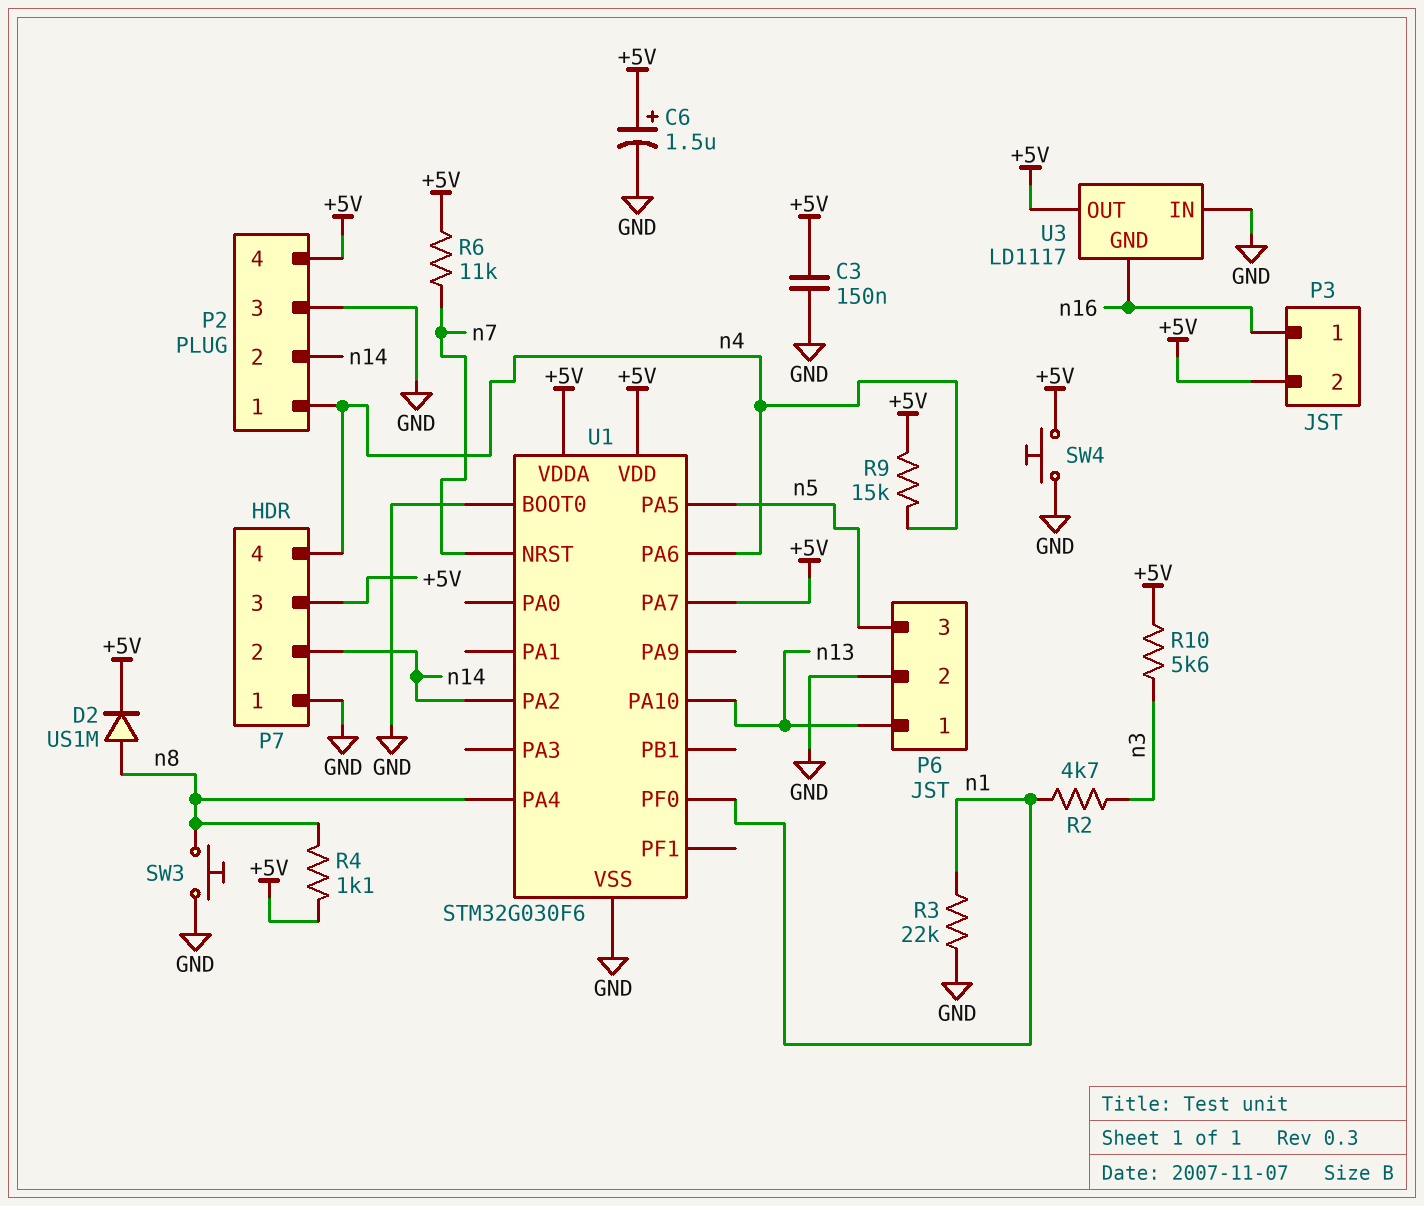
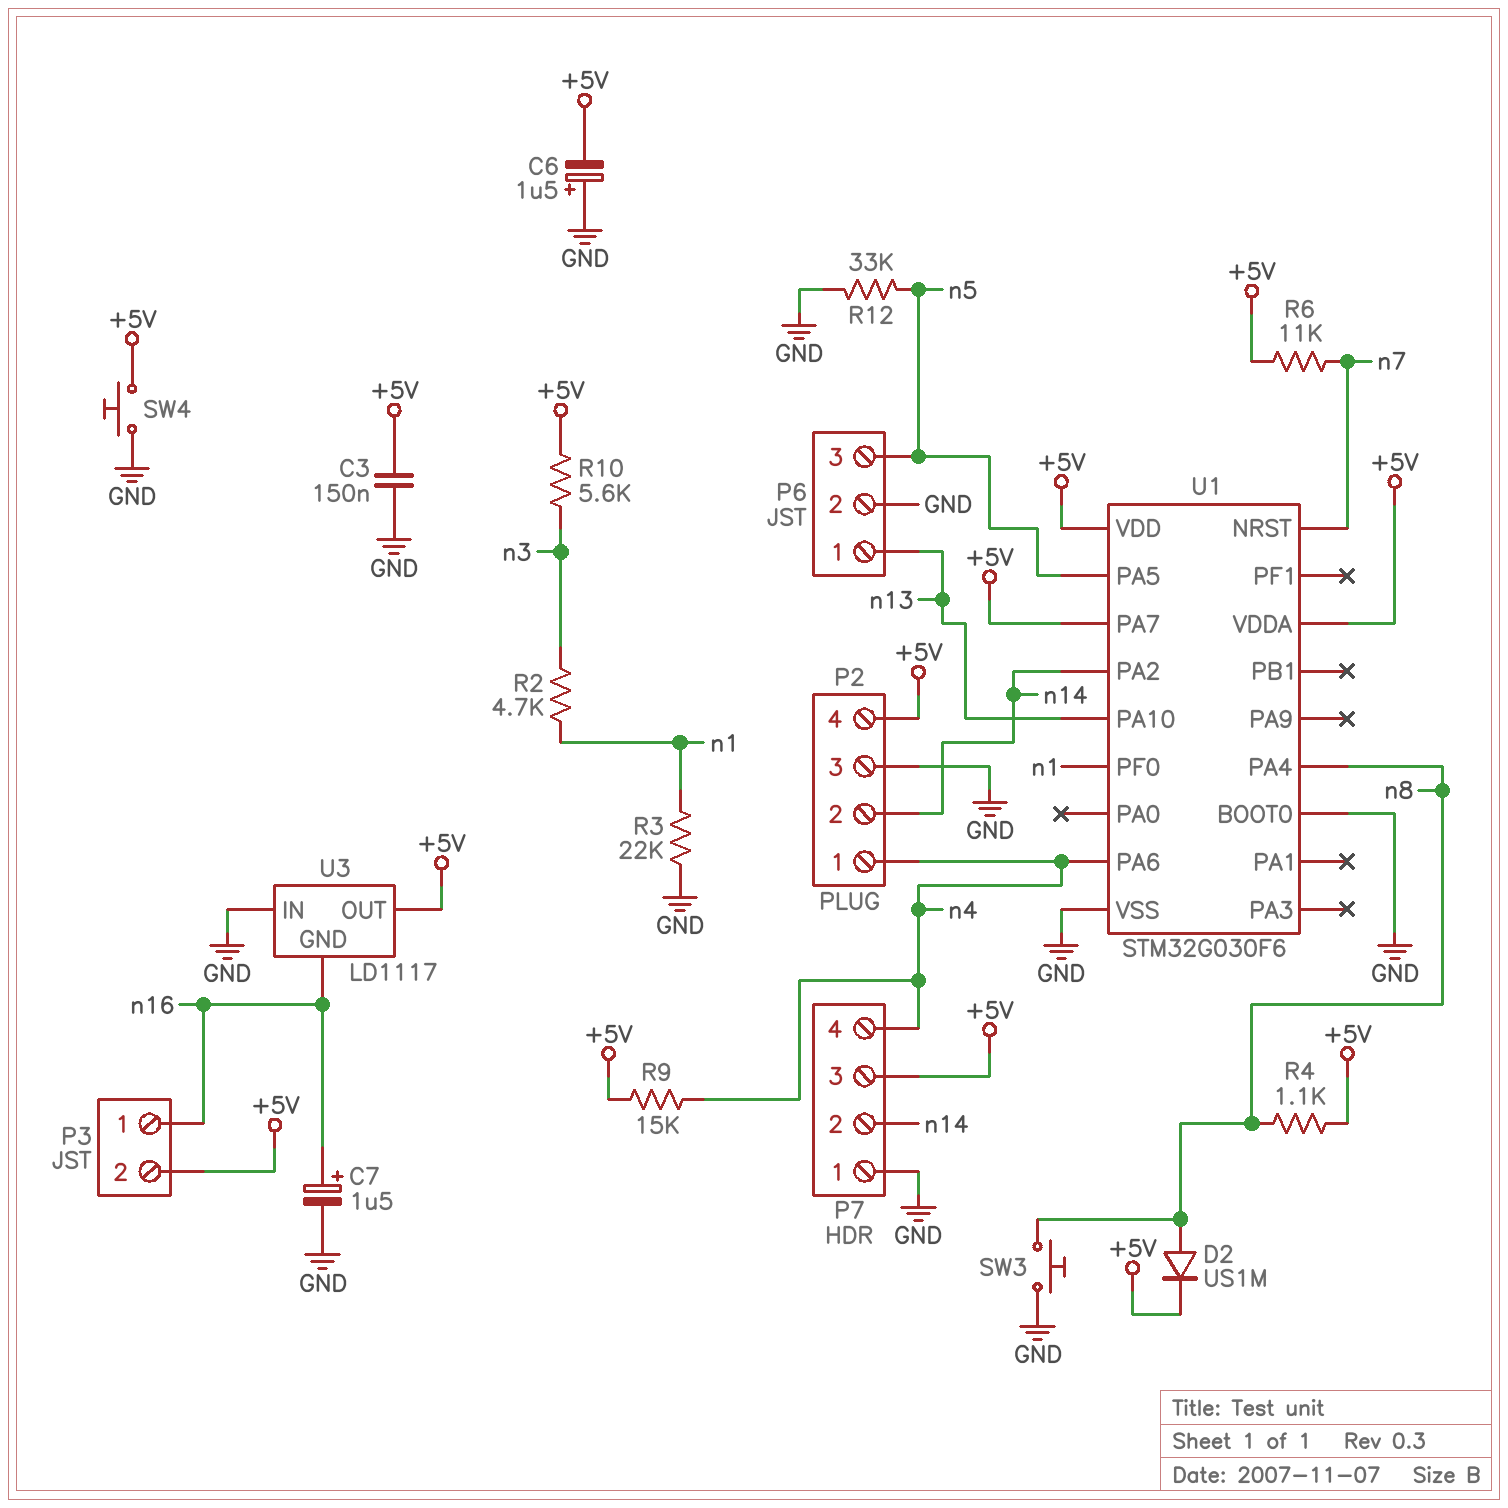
C6: 1.5uF (plus +5V, minus GND) -> 1.5uF (plus GND, minus +5V)
C7: none -> 1.5uF (plus n16, minus GND)
R12: none -> 33k (GND, n5)

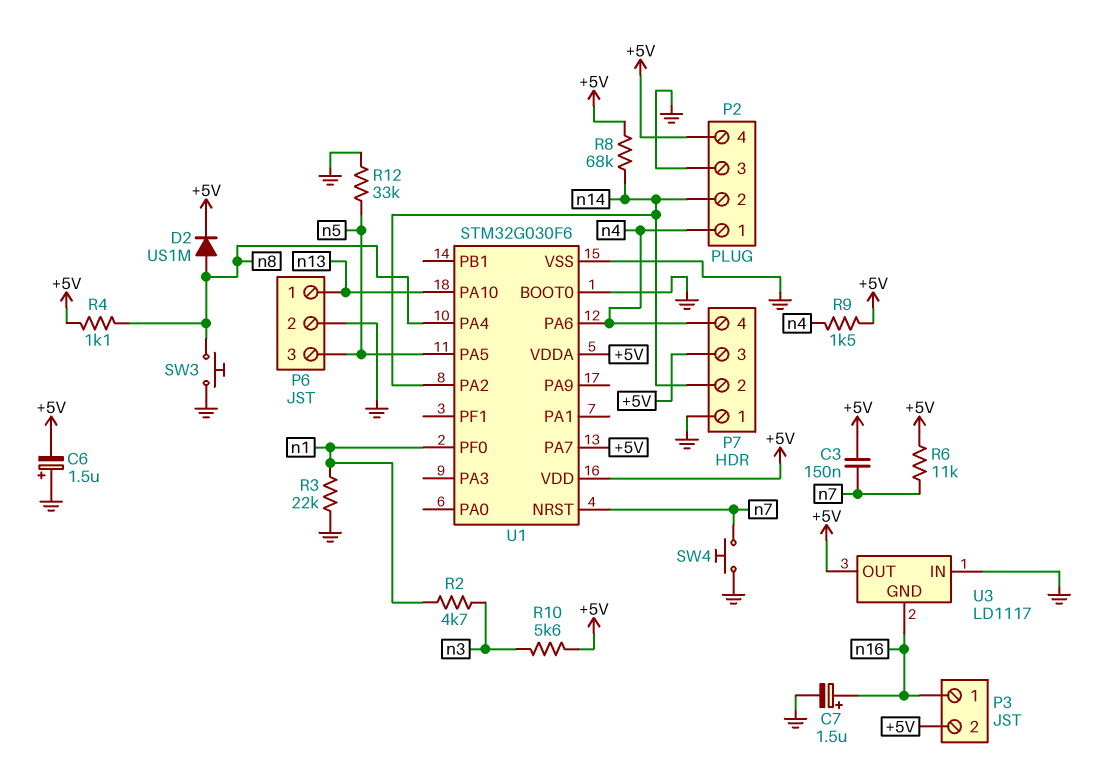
C3: 150nF (+5V, GND) -> 150nF (+5V, n7)
R8: none -> 68k (+5V, n14)
R9: 15k (+5V, n4) -> 1.5k (+5V, n4)
SW4: button (+5V, GND) -> button (GND, n7)

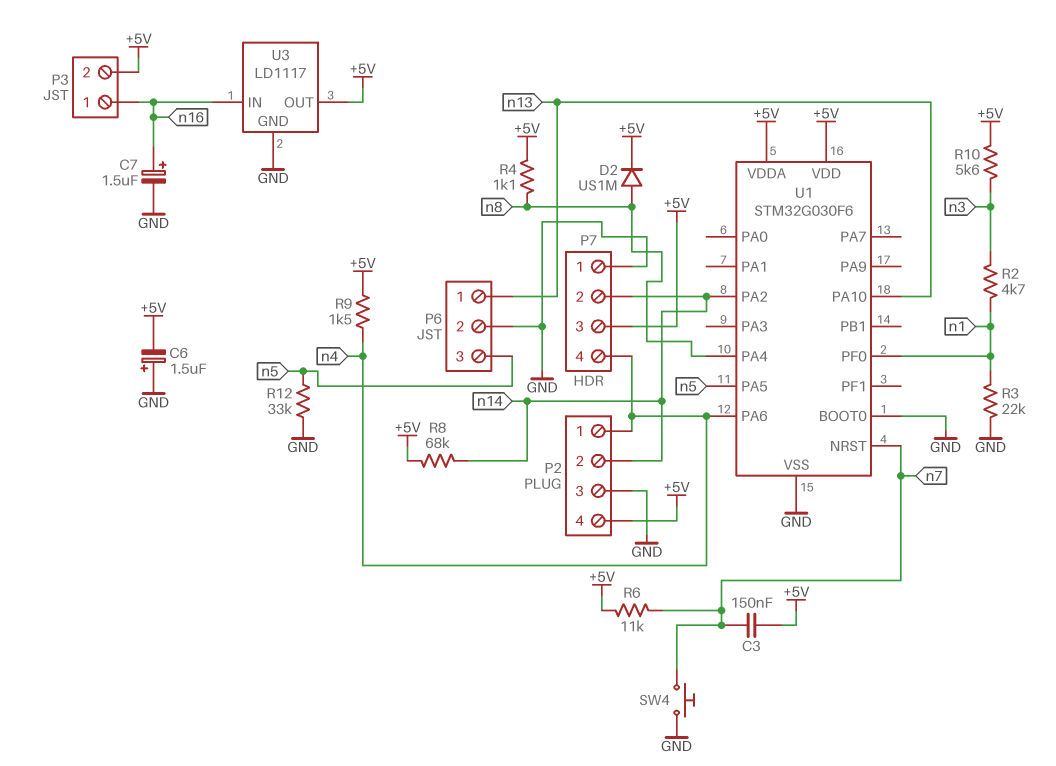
SW3: button (GND, n8) -> none
U1 pin PA7: +5V -> none
U3 pin GND: n16 -> GND
U3 pin IN: GND -> n16

